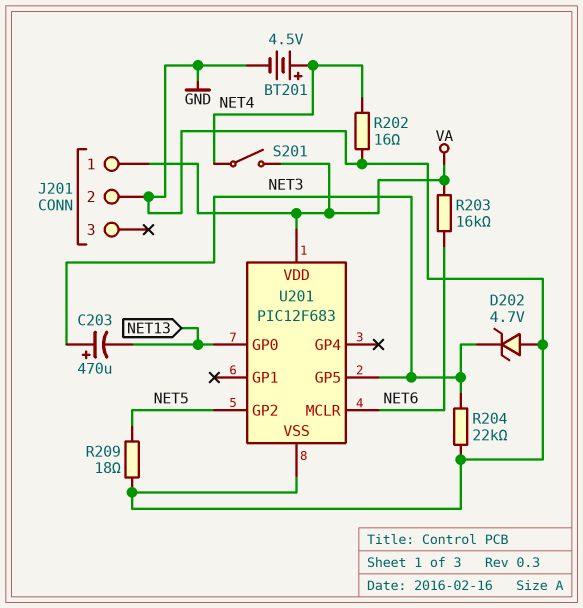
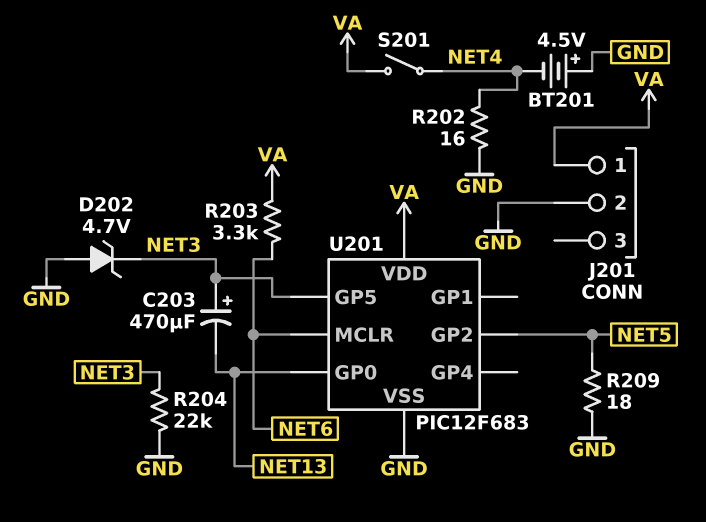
BT201: 4.5V (plus NET4, minus GND) -> 4.5V (plus GND, minus NET4)
R203: 16k (NET6, VA) -> 3.3k (NET6, VA)

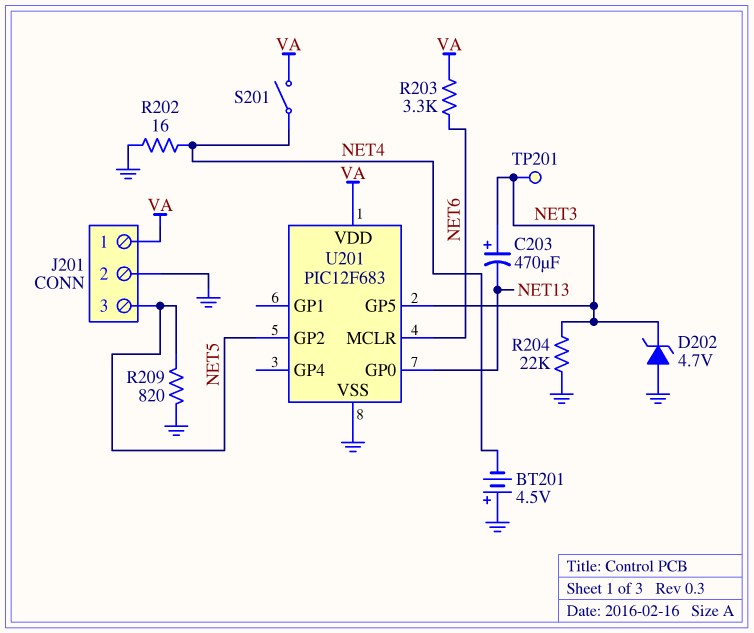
J201 pin 3: none -> NET5
R209: 18 (GND, NET5) -> 820 (GND, NET5)
TP201: none -> test point (NET3)

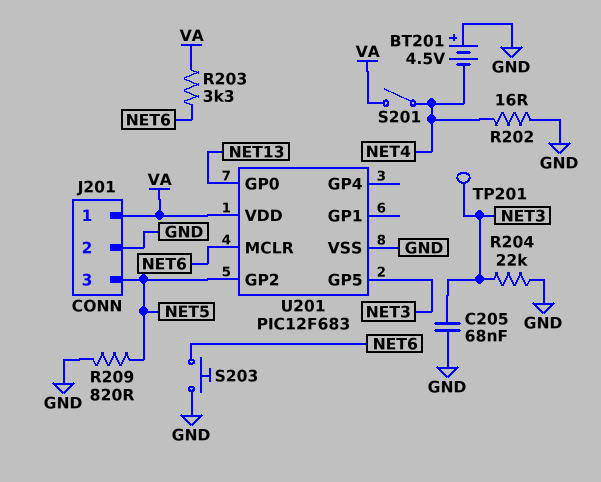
C203: 470uF (plus NET3, minus NET13) -> none
C205: none -> 68nF (GND, NET3)
D202: zener 4.7V (A GND, K NET3) -> none
S203: none -> button (GND, NET6)

